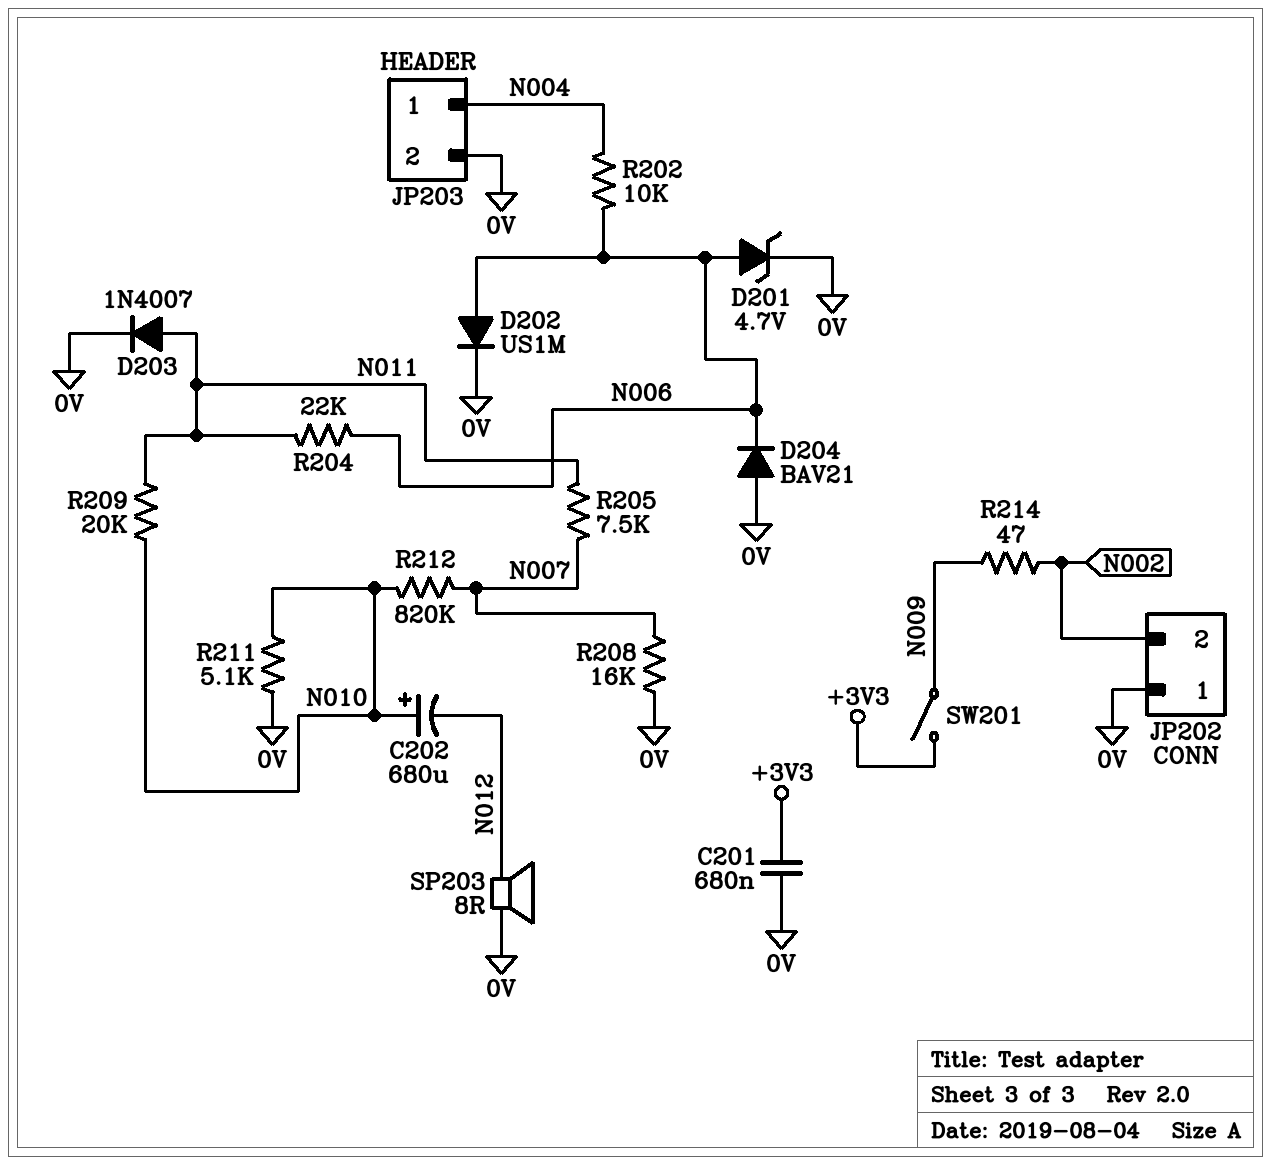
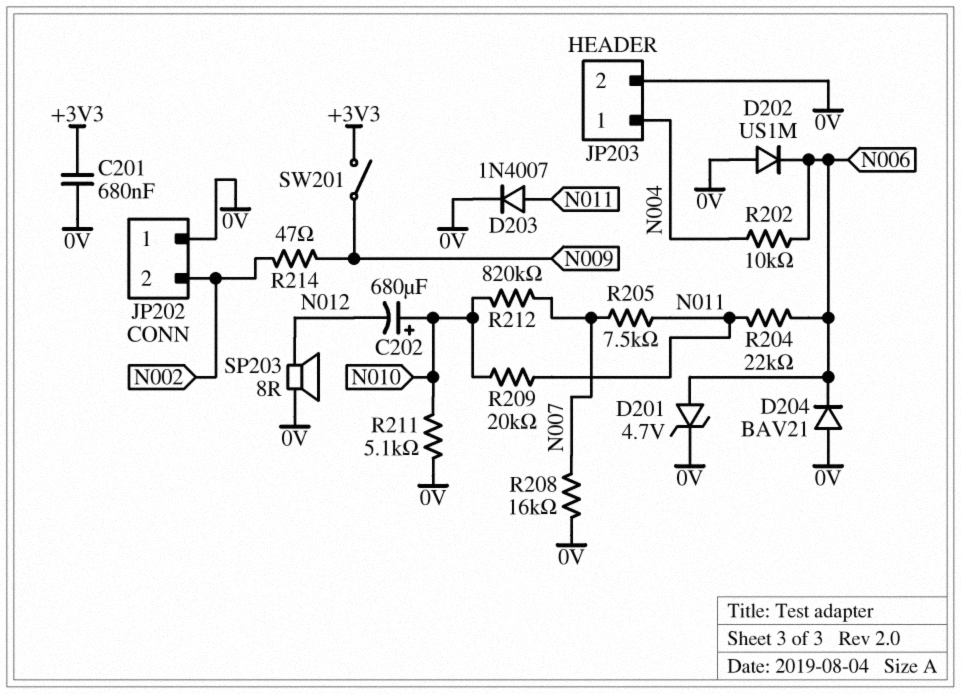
D202: diode US1M (A N006, K 0V) -> diode US1M (A 0V, K N006)

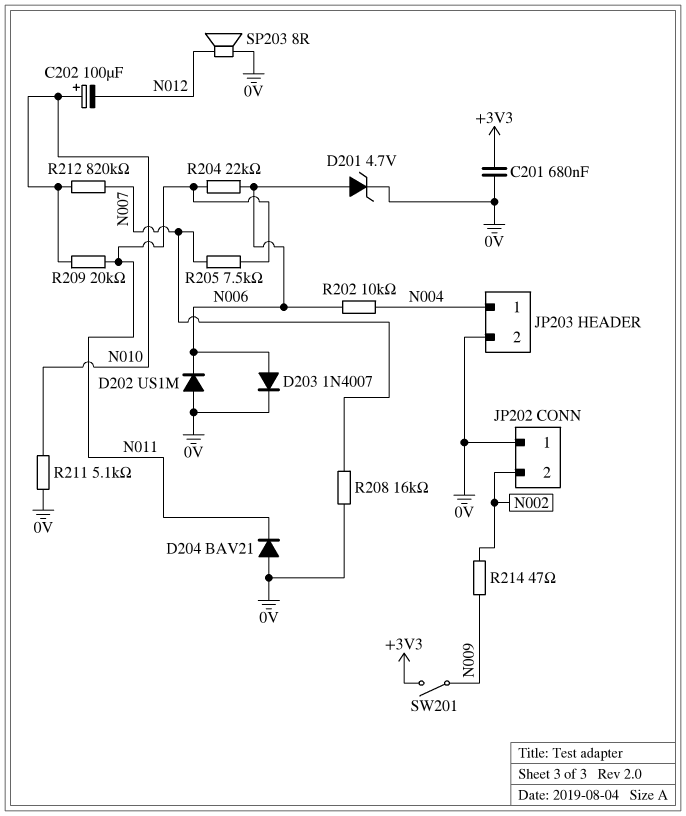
C202: 680uF (plus N010, minus N012) -> 100uF (plus N010, minus N012)
D203: diode 1N4007 (A N011, K 0V) -> diode 1N4007 (A N006, K 0V)
D204: diode BAV21 (A 0V, K N006) -> diode BAV21 (A 0V, K N011)

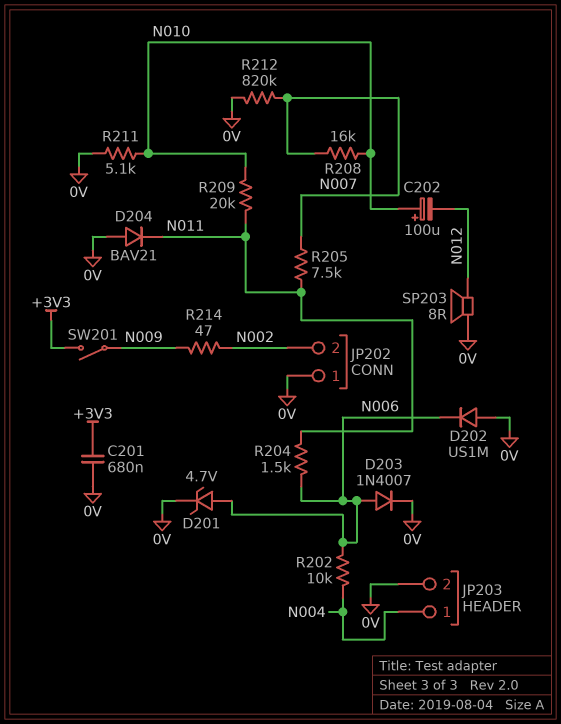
R204: 22k (N006, N011) -> 1.5k (N006, N011)
R208: 16k (0V, N007) -> 16k (N007, N010)
R212: 820k (N007, N010) -> 820k (0V, N007)

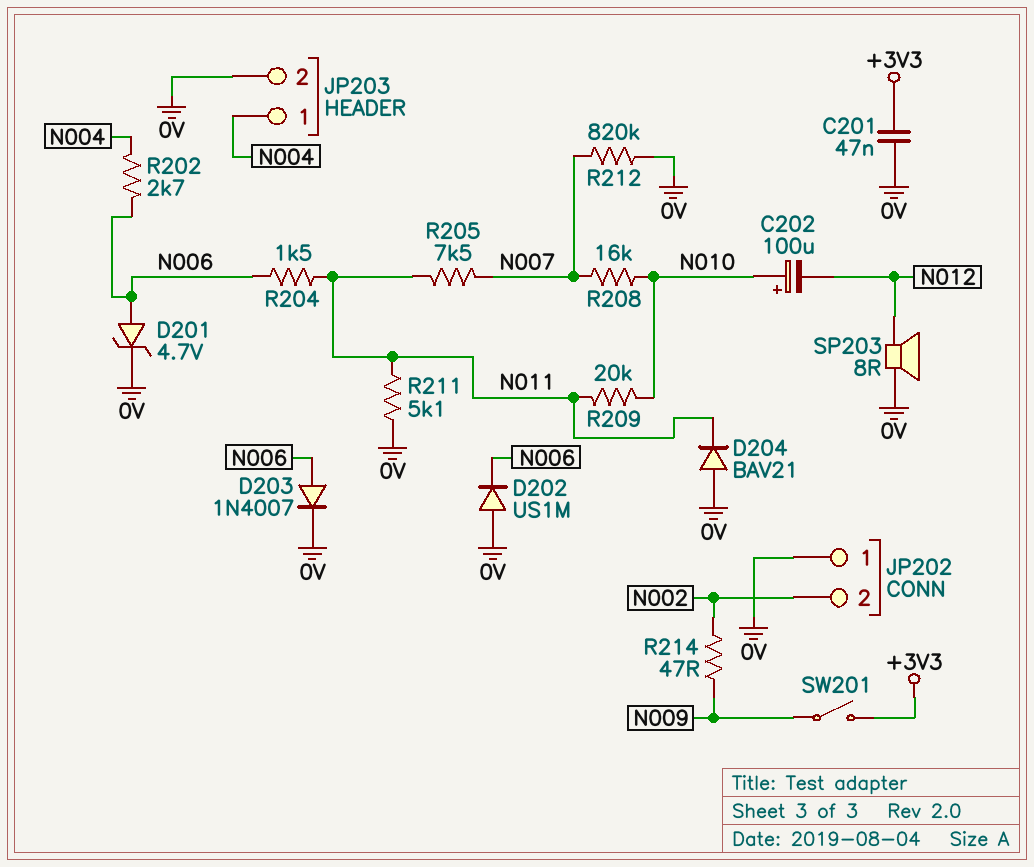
C201: 680nF (+3V3, 0V) -> 47nF (+3V3, 0V)
R202: 10k (N004, N006) -> 2.7k (N004, N006)
R211: 5.1k (0V, N010) -> 5.1k (0V, N011)

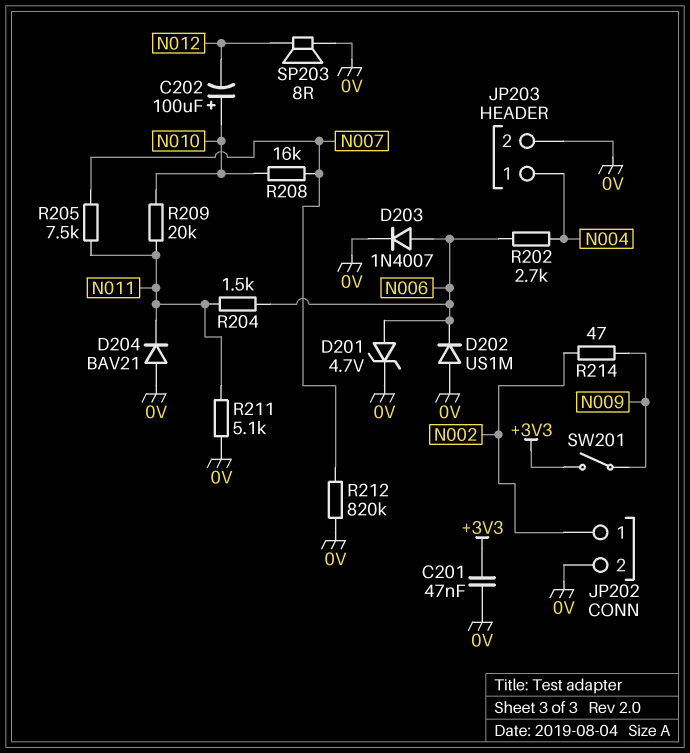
JP202 pin 1: 0V -> N002
JP202 pin 2: N002 -> 0V

